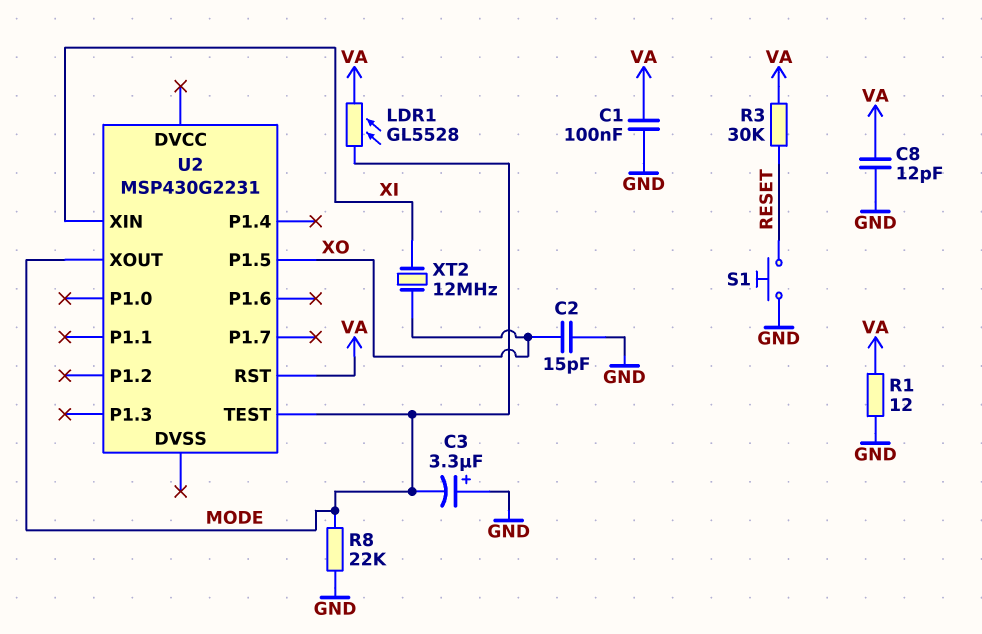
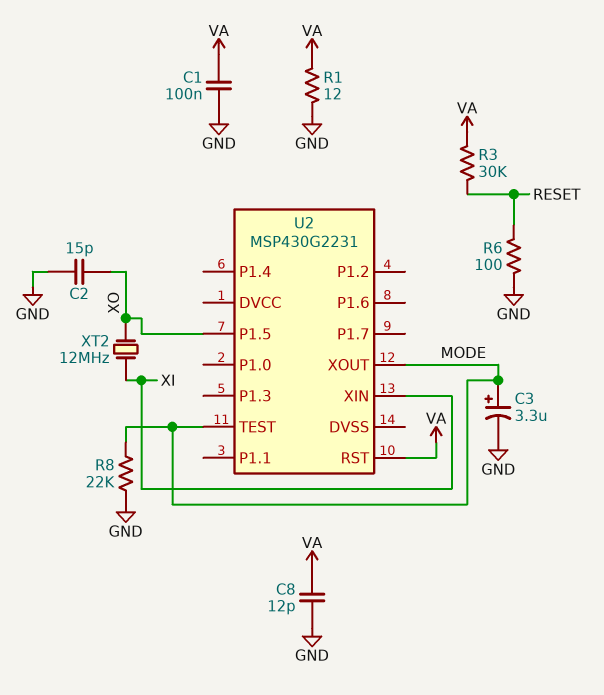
C3: 3.3uF (plus GND, minus MODE) -> 3.3uF (plus MODE, minus GND)
LDR1: GL5528 (MODE, VA) -> none
R6: none -> 100 (GND, RESET)
S1: button (GND, RESET) -> none

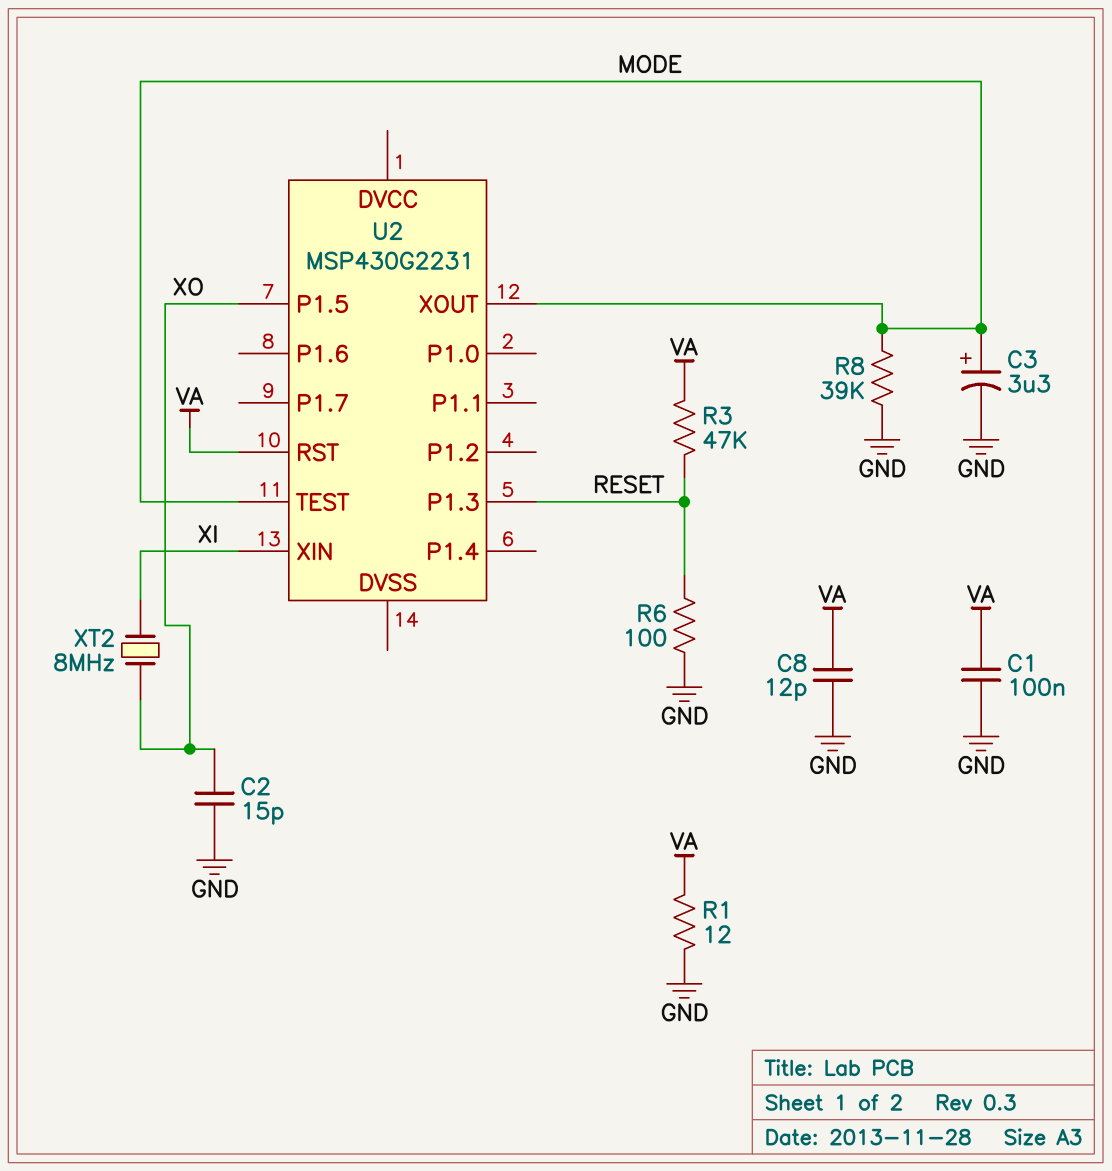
R3: 30k (RESET, VA) -> 47k (RESET, VA)
R8: 22k (GND, MODE) -> 39k (GND, MODE)
U2 pin P1.3: none -> RESET
XT2: 12MHz (XI, XO) -> 8MHz (XI, XO)

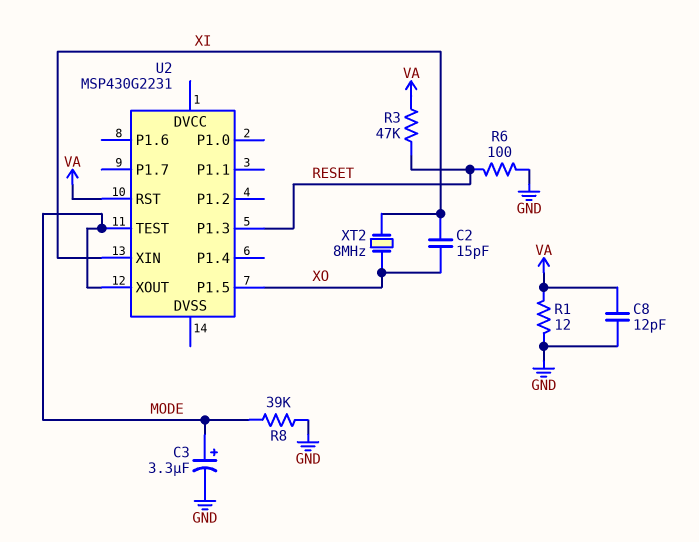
C1: 100nF (GND, VA) -> none
C2: 15pF (GND, XO) -> 15pF (XI, XO)

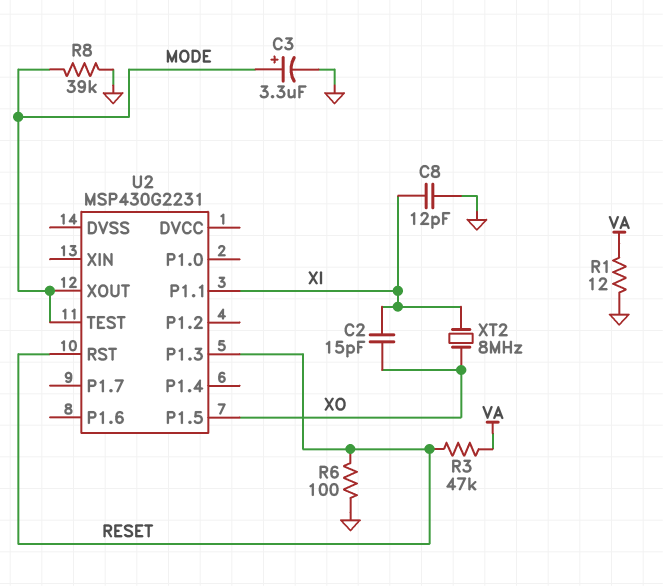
C8: 12pF (GND, VA) -> 12pF (GND, XI)
U2 pin P1.1: none -> XI
U2 pin RST: VA -> RESET
U2 pin XIN: XI -> none

